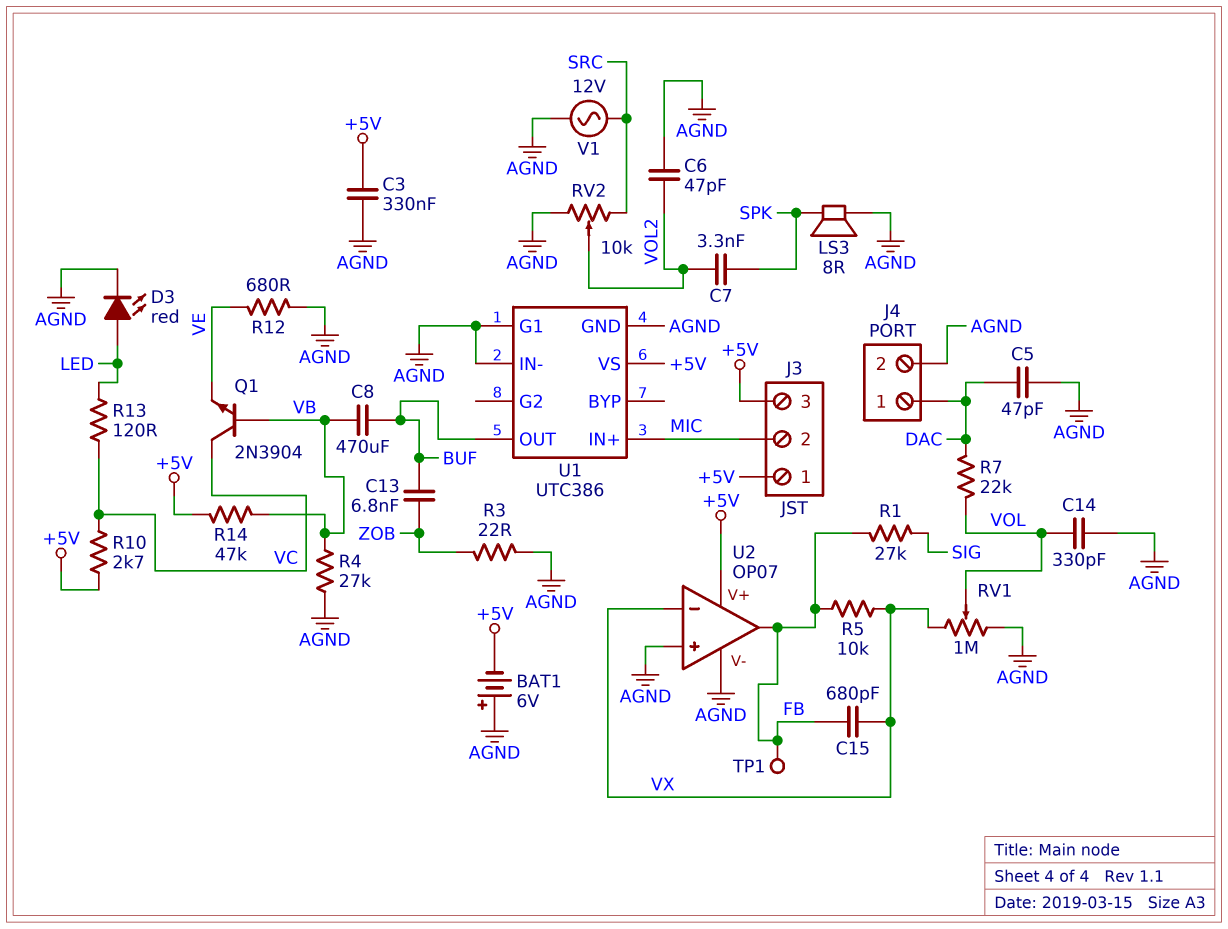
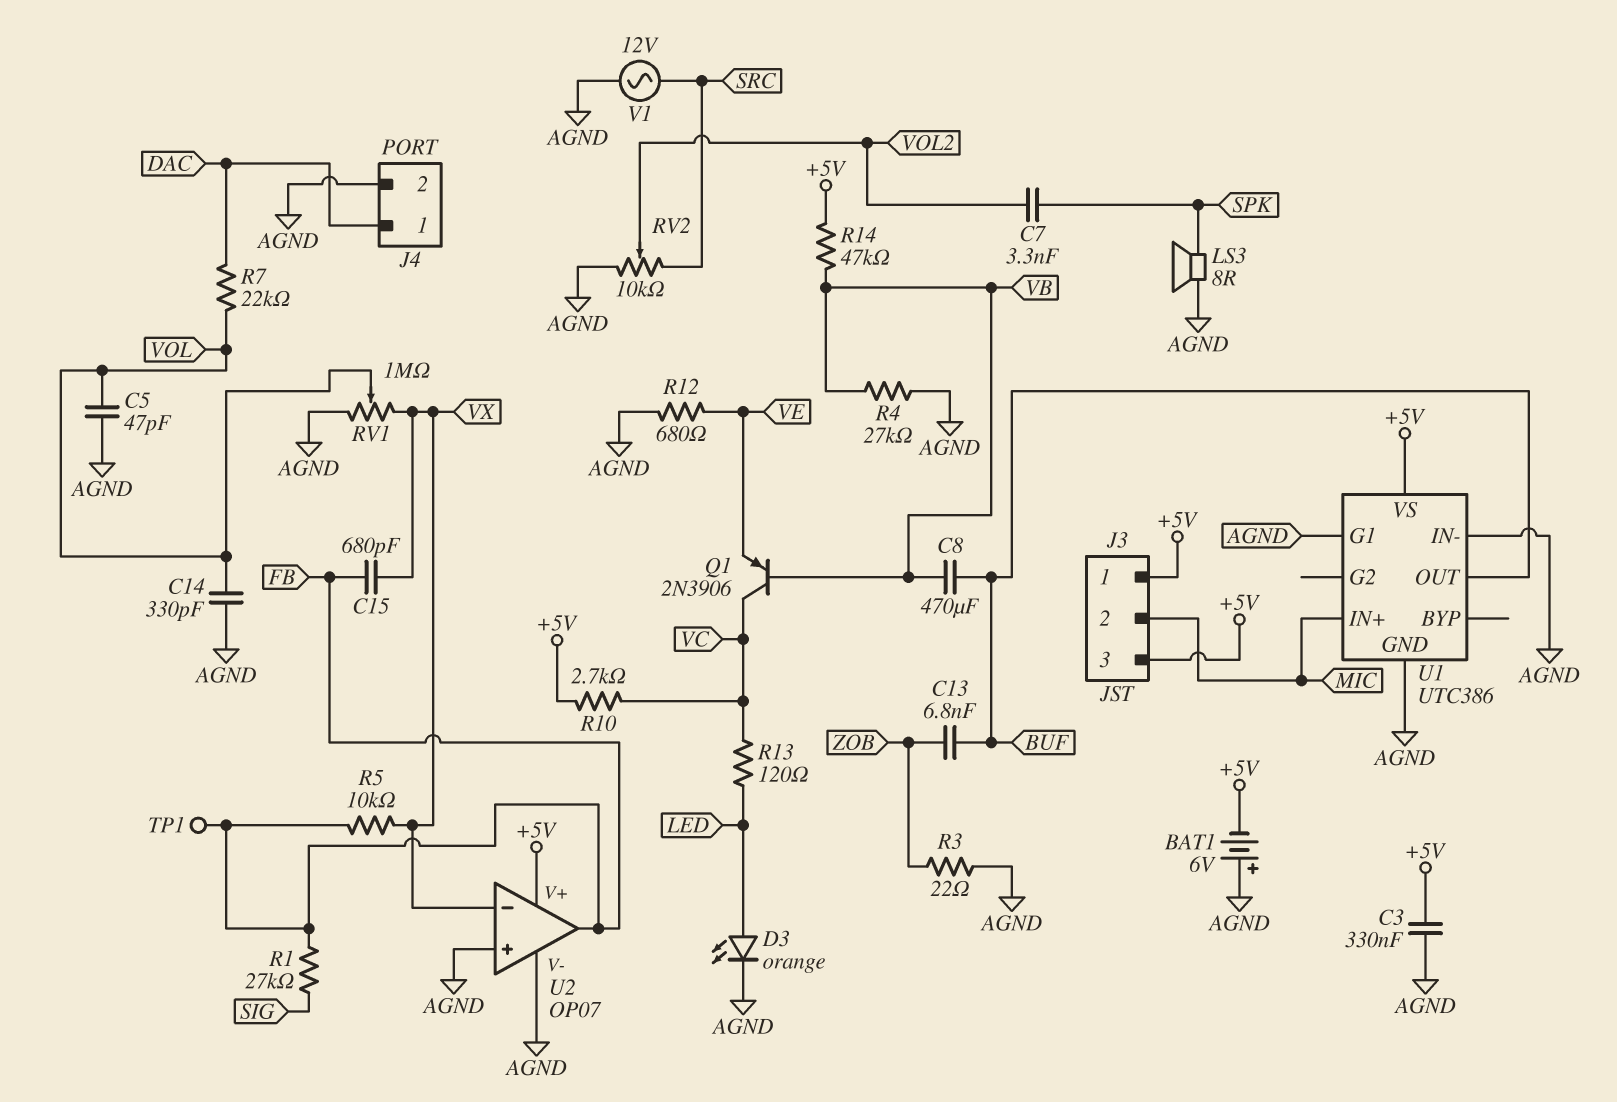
C5: 47pF (AGND, DAC) -> 47pF (AGND, VOL)
C6: 47pF (AGND, VOL2) -> none
D3: LED red (A LED, K AGND) -> LED orange (A LED, K AGND)
Q1: NPN 2N3904 (B VB, C VC, E VE) -> PNP 2N3906 (B VB, C VC, E VE)

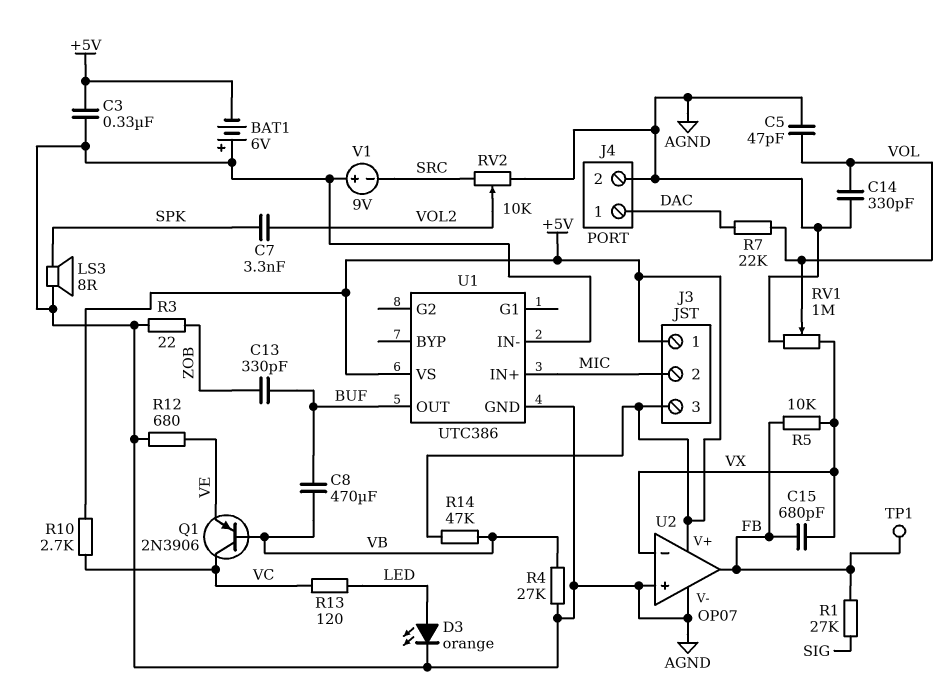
C13: 6.8nF (BUF, ZOB) -> 330pF (BUF, ZOB)
U1 pin G1: AGND -> none
V1: AC 12V (AGND, SRC) -> 9V (plus AGND, minus SRC)

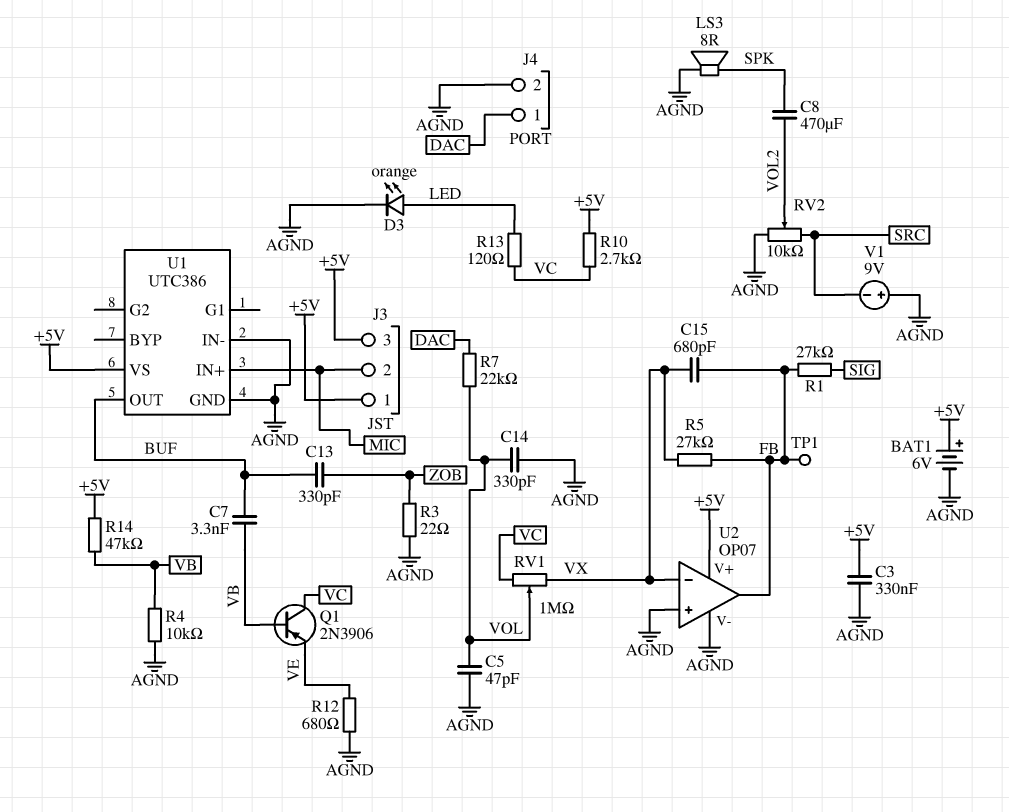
BAT1: 6V (plus AGND, minus +5V) -> 6V (plus +5V, minus AGND)
C7: 3.3nF (SPK, VOL2) -> 3.3nF (BUF, VB)
C8: 470uF (BUF, VB) -> 470uF (SPK, VOL2)
R4: 27k (AGND, VB) -> 10k (AGND, VB)
R5: 10k (FB, VX) -> 27k (FB, VX)
RV1: 1M (AGND, VX, wiper VOL) -> 1M (VC, VX, wiper VOL)

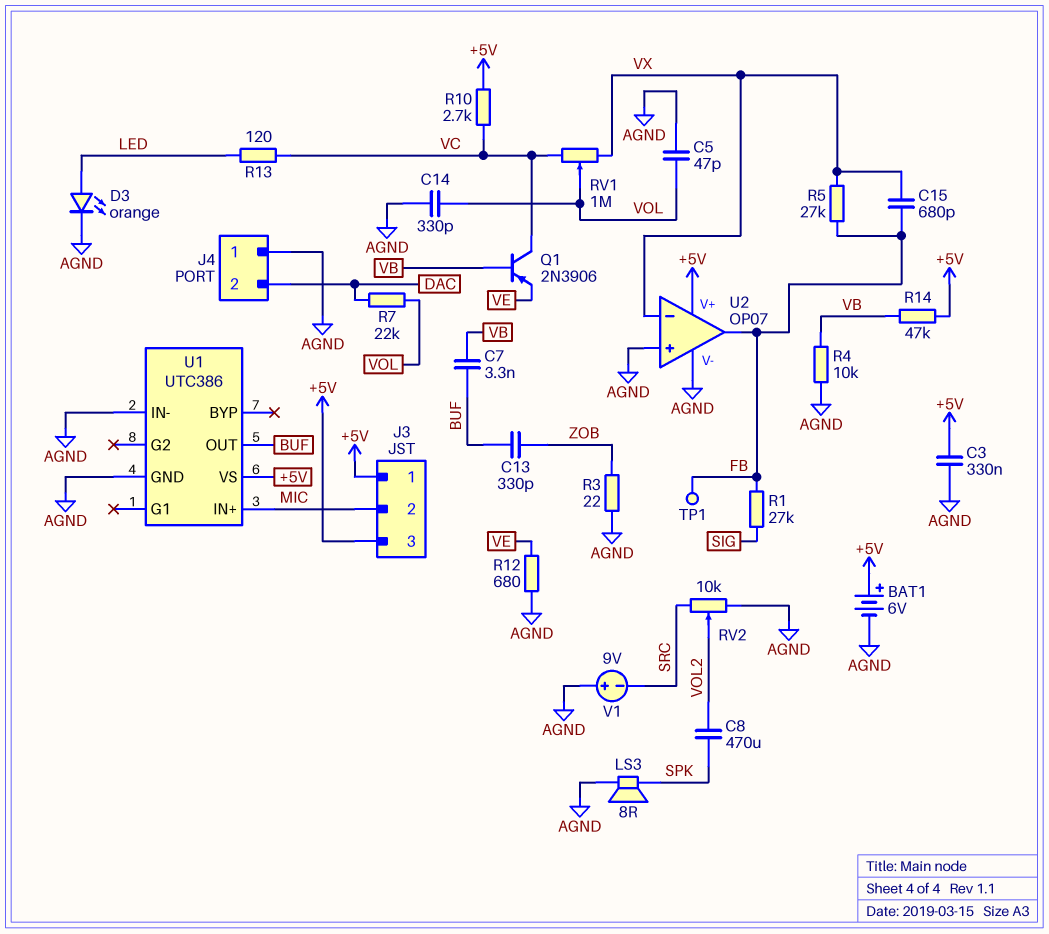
J4 pin 1: DAC -> AGND
J4 pin 2: AGND -> DAC

